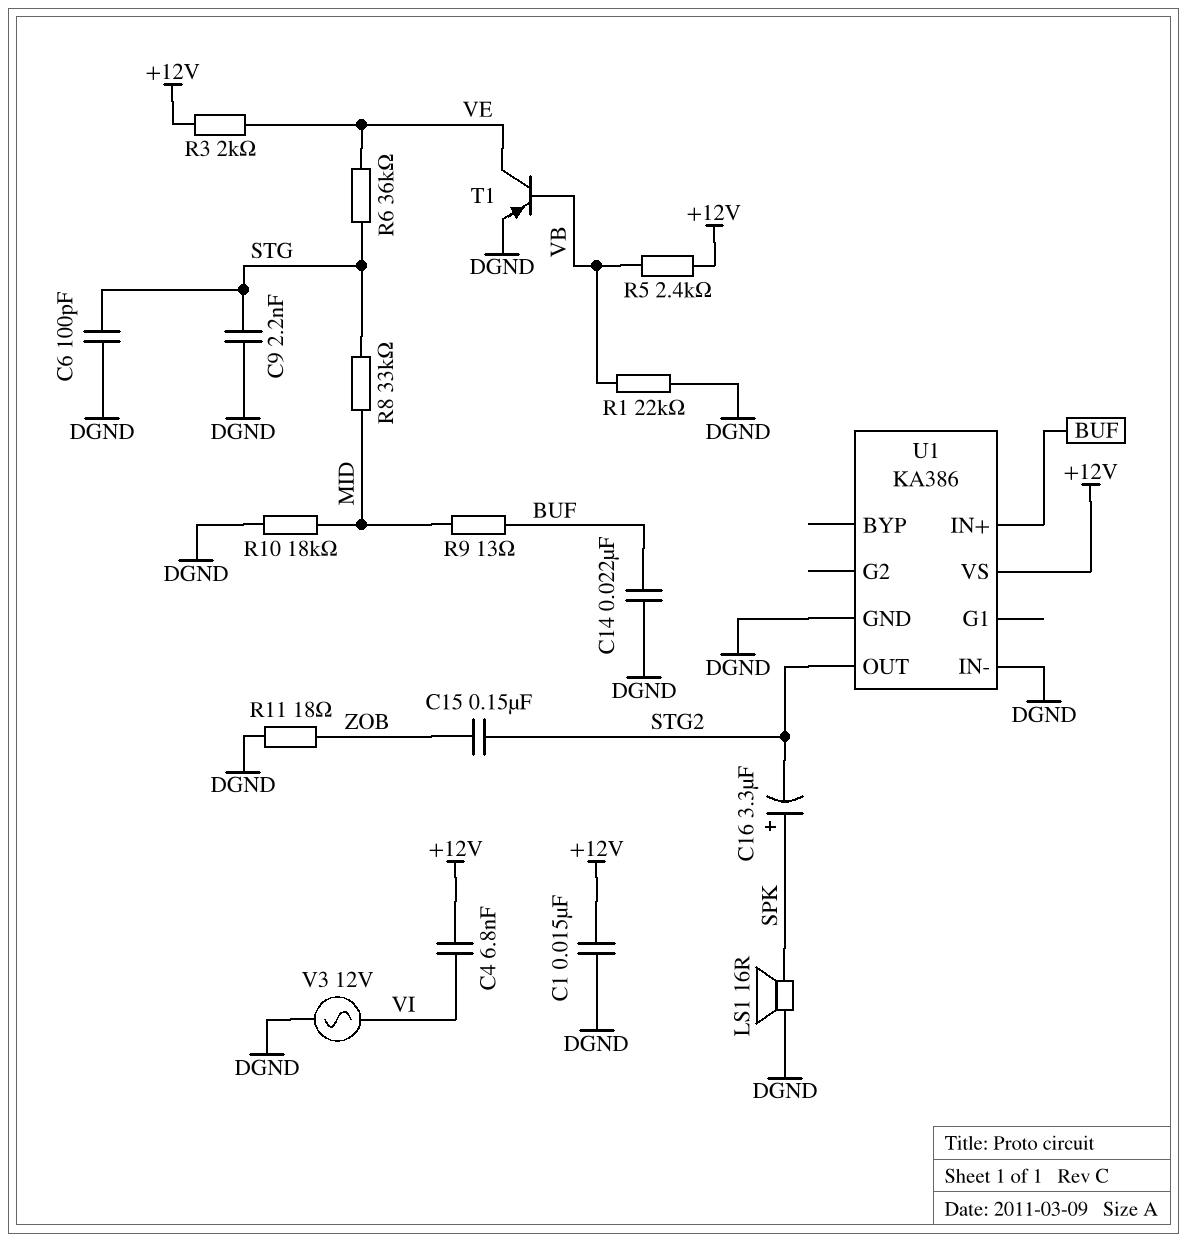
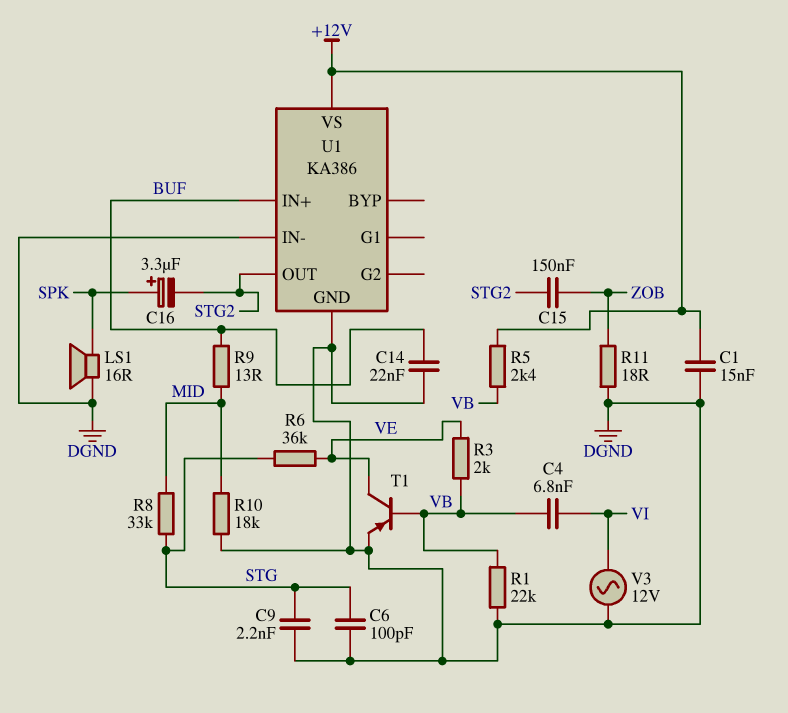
C4: 6.8nF (+12V, VI) -> 6.8nF (VB, VI)
R3: 2k (+12V, VE) -> 2k (VB, VE)

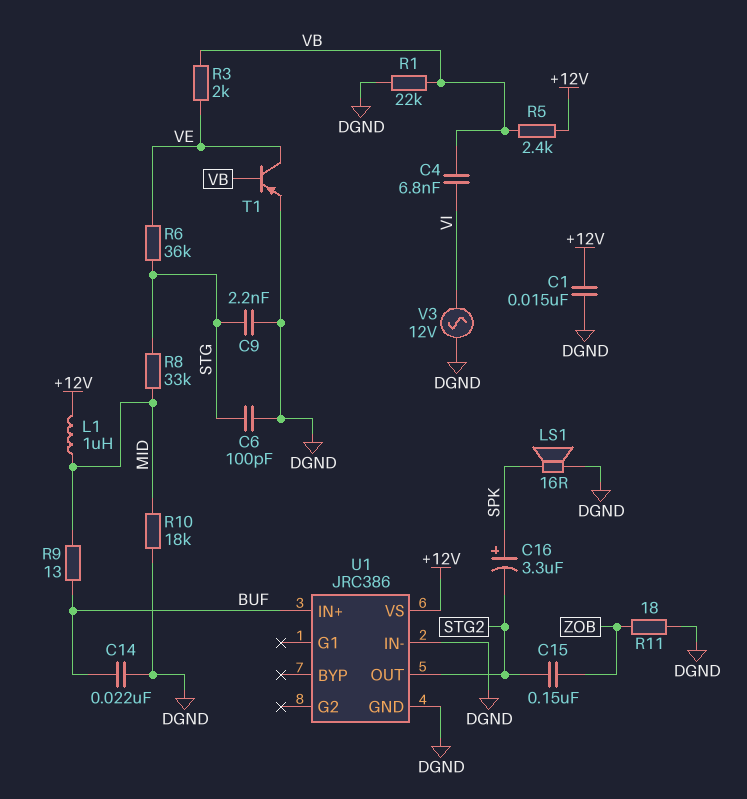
L1: none -> 1uH (+12V, MID)
U1: KA386 -> JRC386

